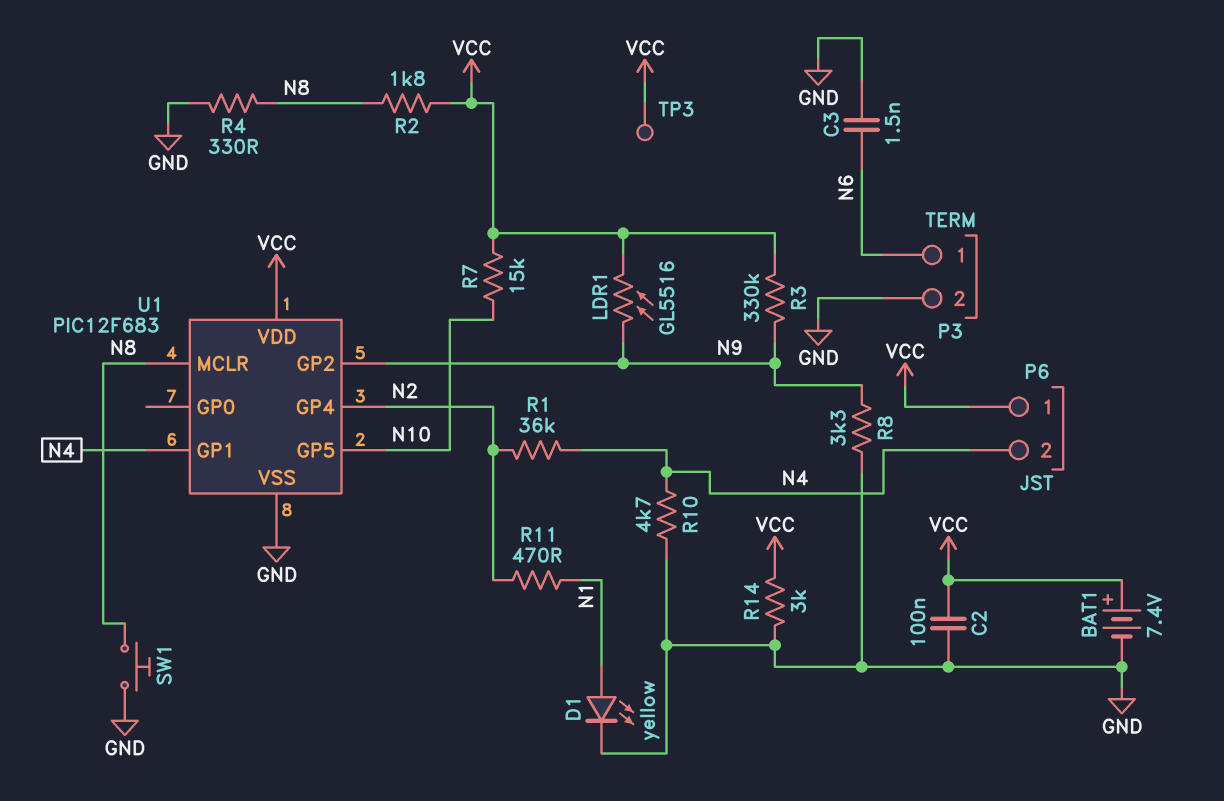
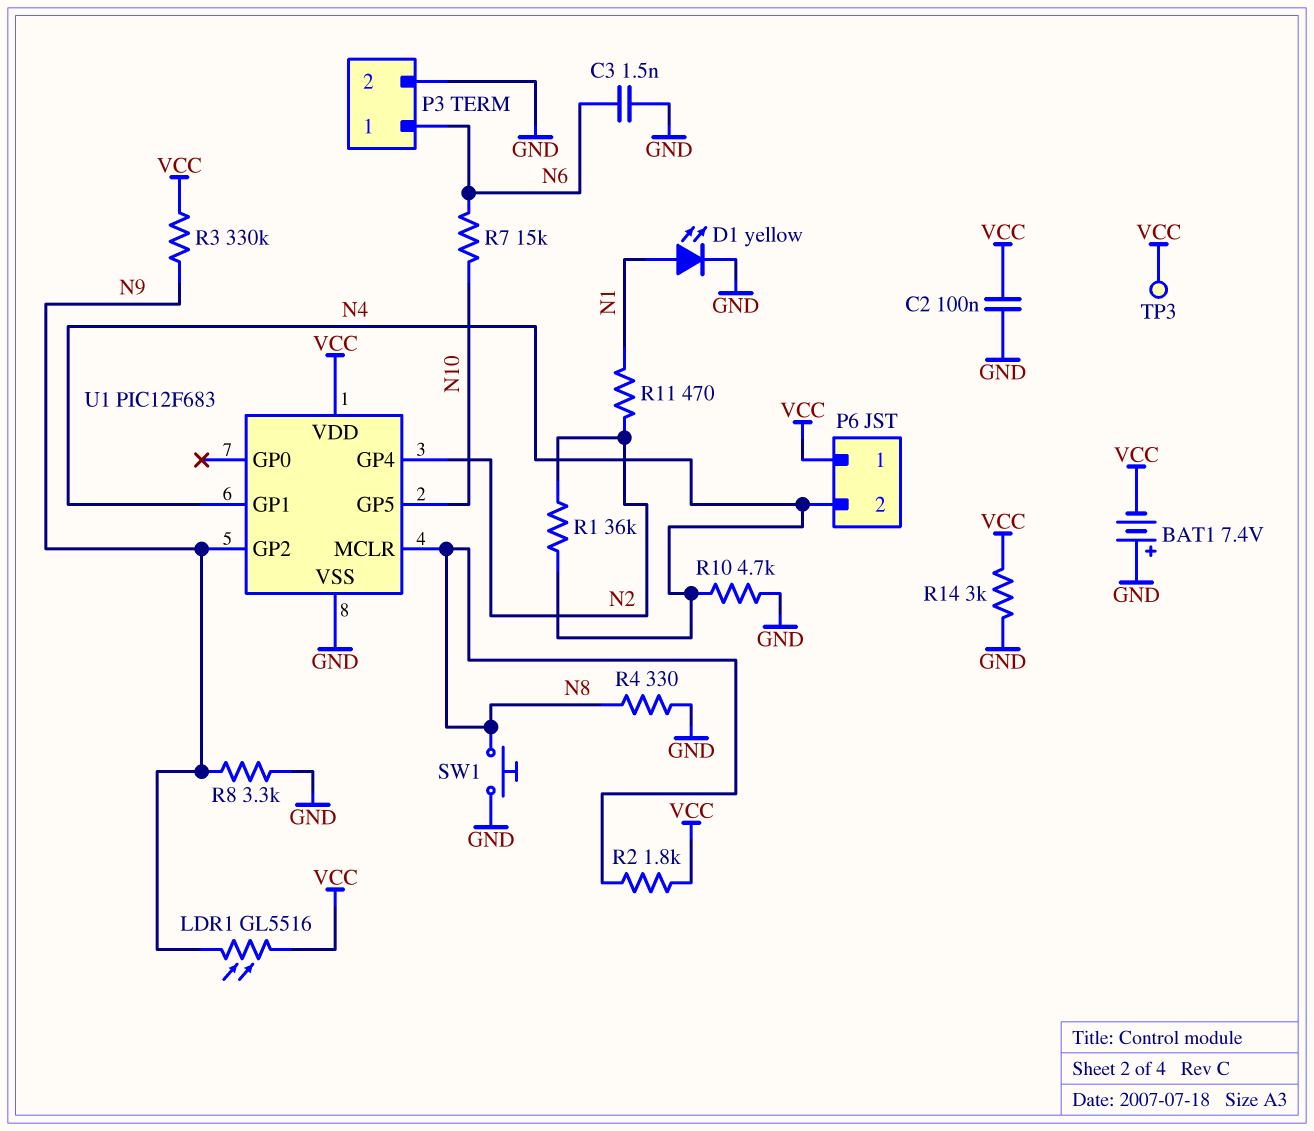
BAT1: 7.4V (plus VCC, minus GND) -> 7.4V (plus GND, minus VCC)
R7: 15k (N10, VCC) -> 15k (N6, N10)

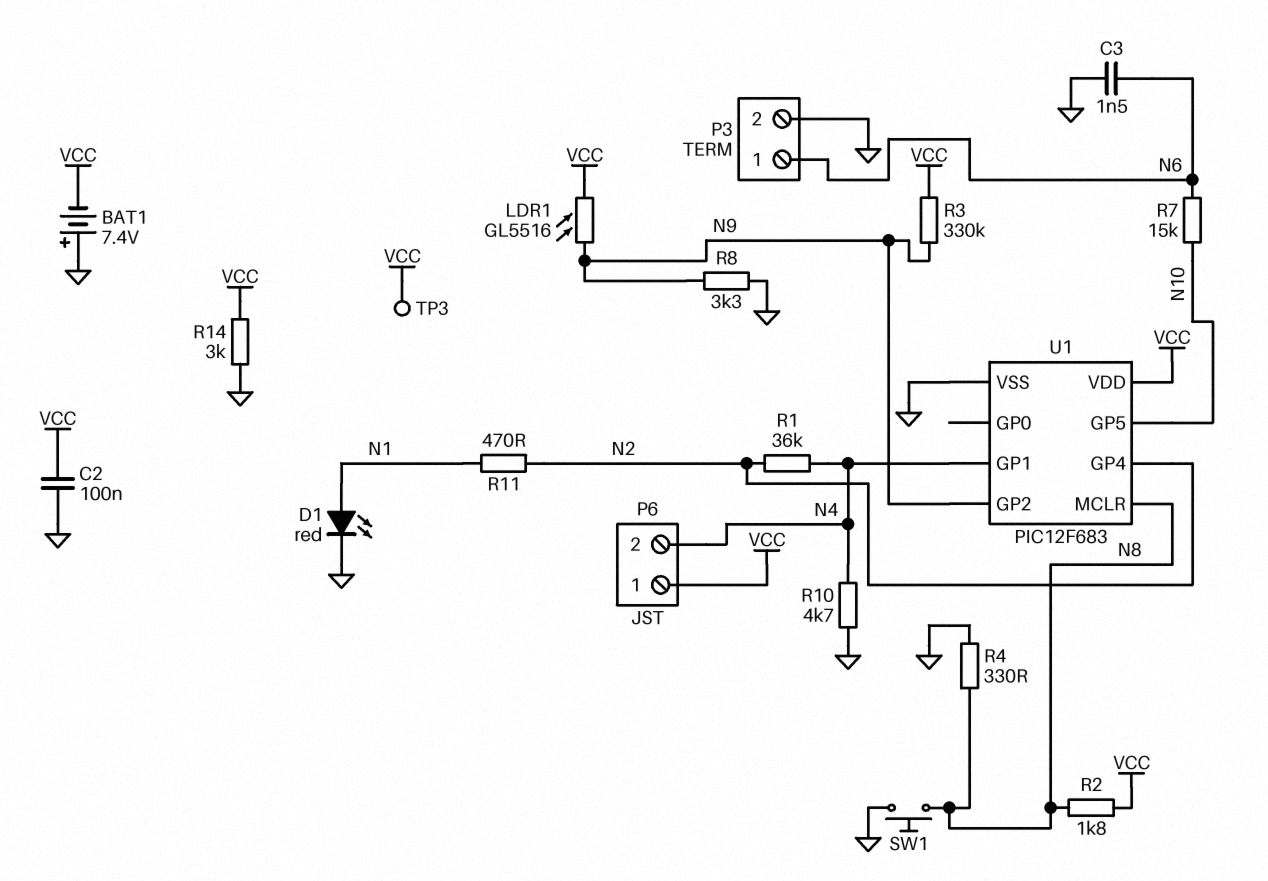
D1: LED yellow (A N1, K GND) -> LED red (A N1, K GND)

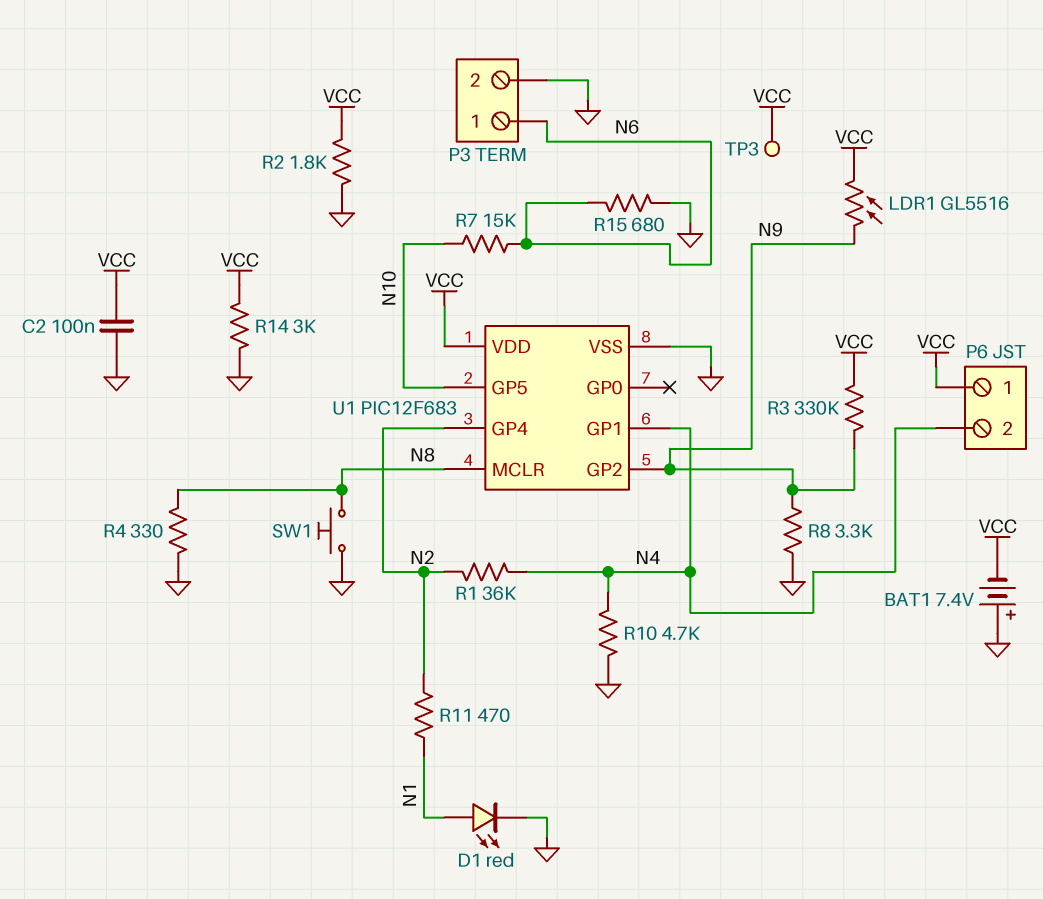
C3: 1.5nF (GND, N6) -> none
R2: 1.8k (N8, VCC) -> 1.8k (GND, VCC)
R15: none -> 680 (GND, N6)

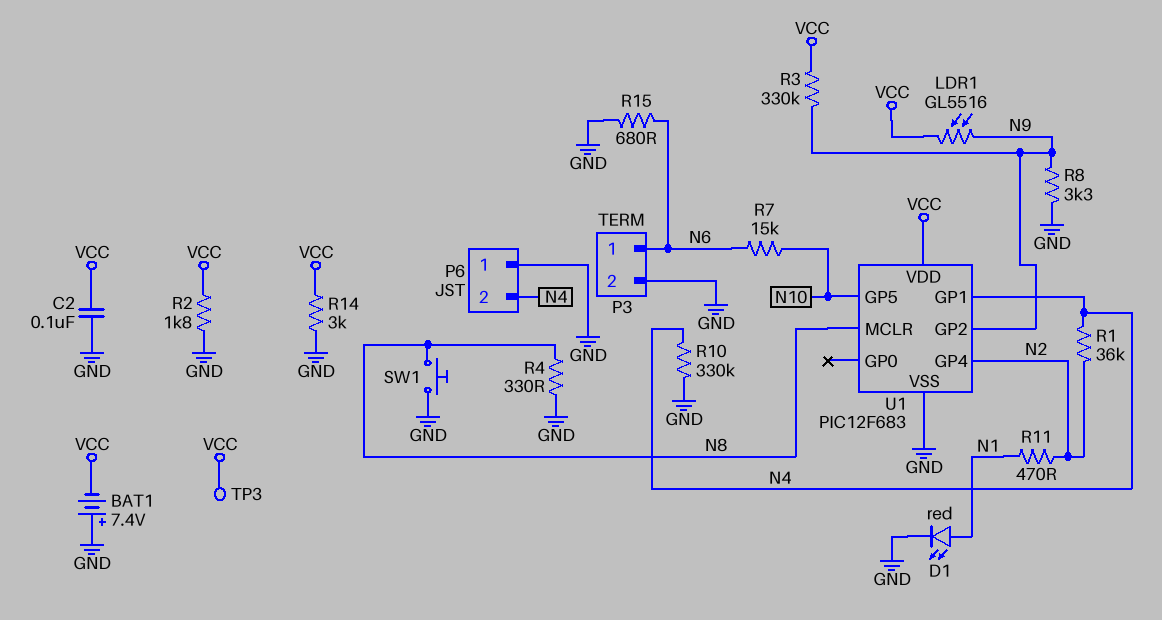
P6 pin 1: VCC -> GND
R10: 4.7k (GND, N4) -> 330k (GND, N4)

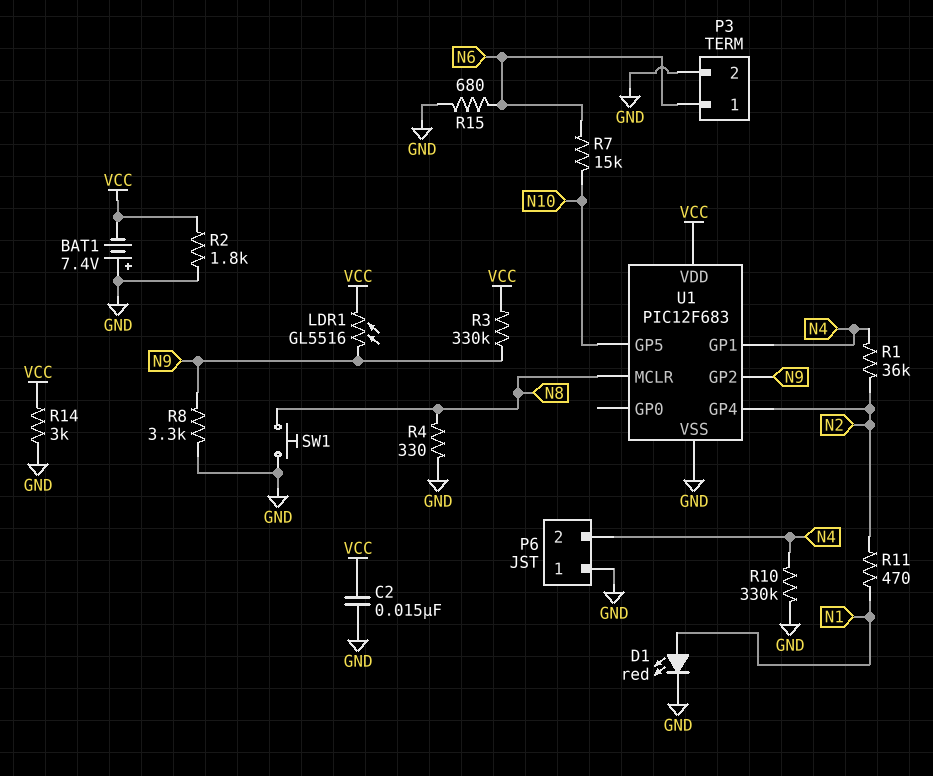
C2: 100nF (GND, VCC) -> 15nF (GND, VCC)
TP3: test point (VCC) -> none

